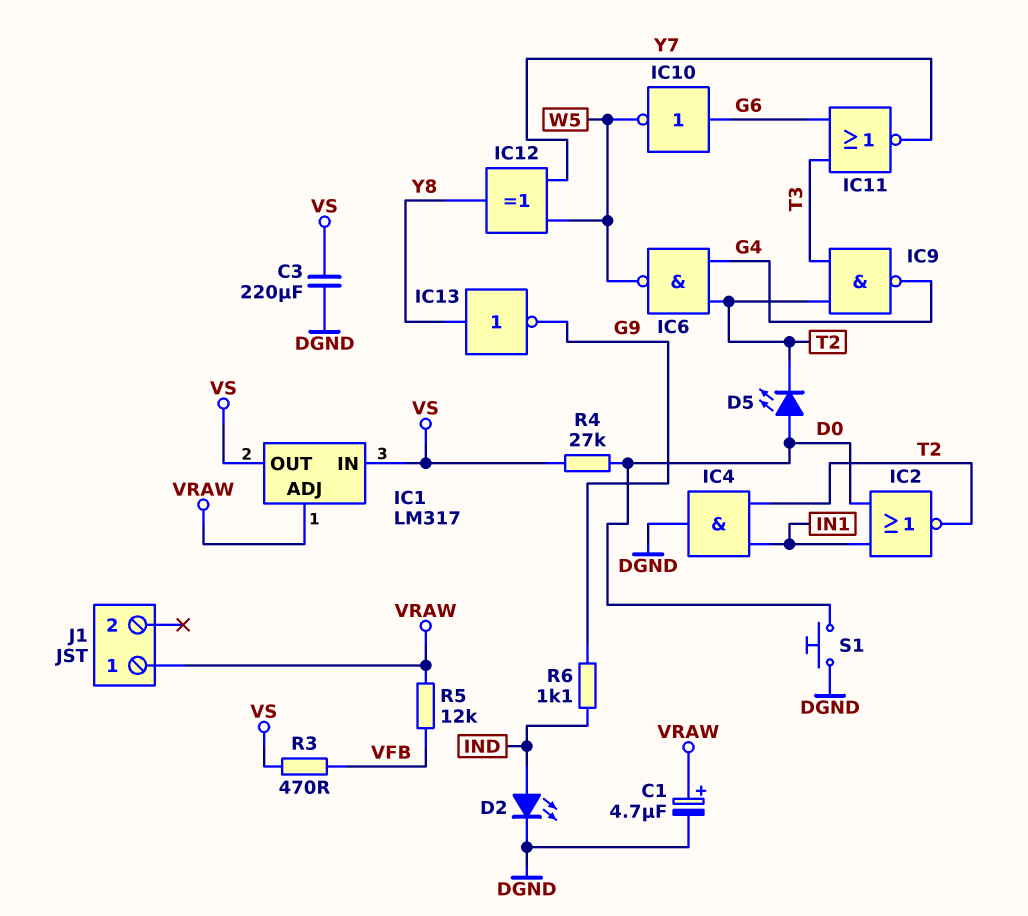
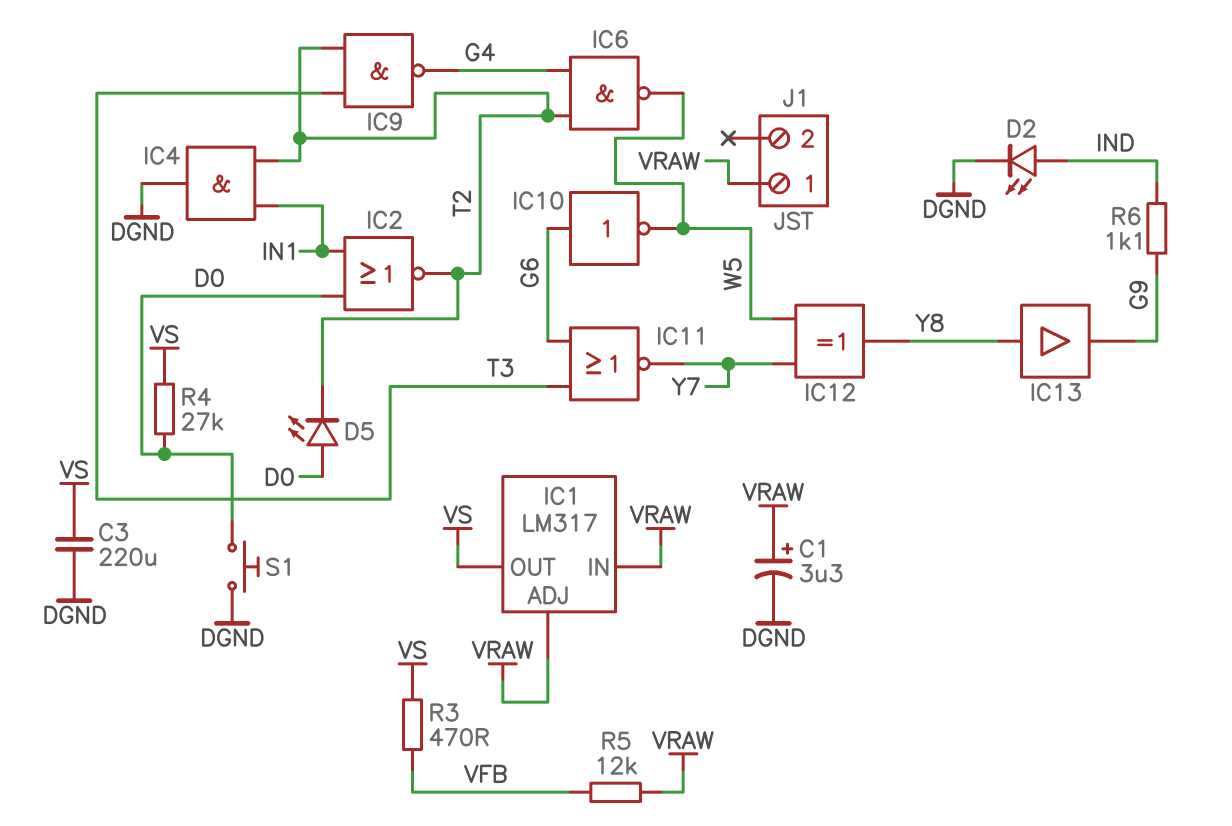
C1: 4.7uF (plus VRAW, minus DGND) -> 3.3uF (plus VRAW, minus DGND)
IC1 pin IN: VS -> VRAW
IC13: NOT (in Y8, out G9) -> buffer (in Y8, out G9)

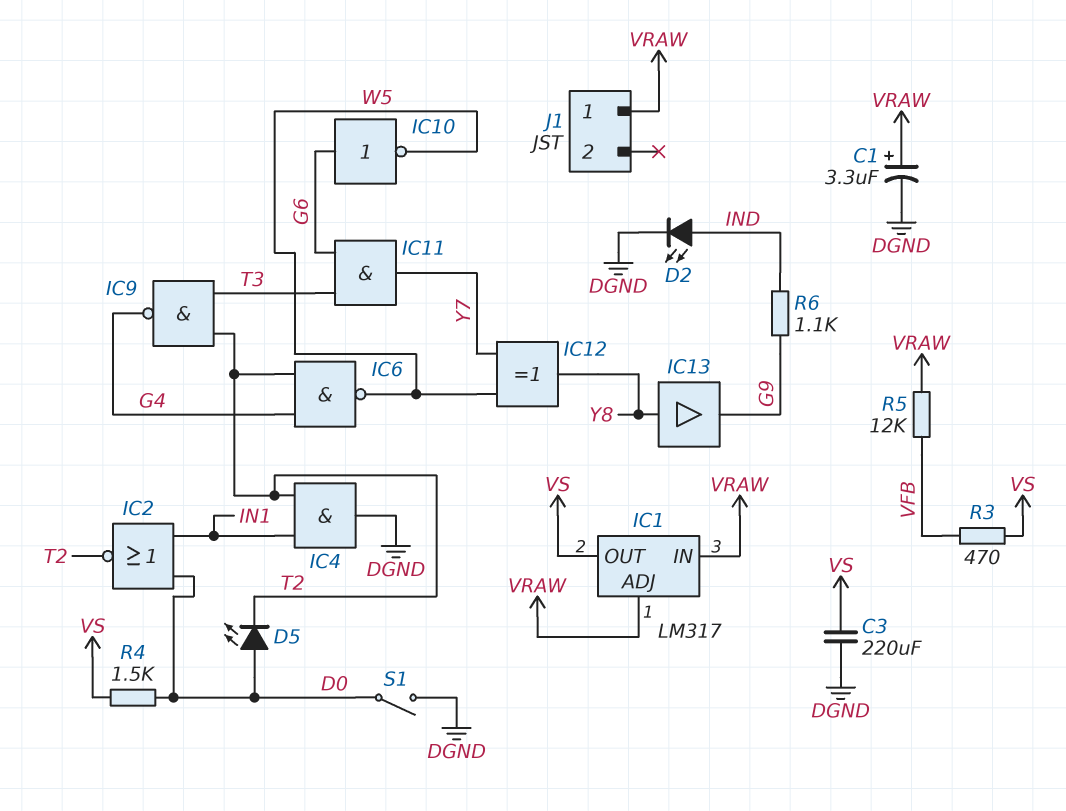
IC11: NOR (in G6, in T3, out Y7) -> AND (in G6, in T3, out Y7)
R4: 27k (D0, VS) -> 1.5k (D0, VS)
S1: button (D0, DGND) -> switch (D0, DGND)

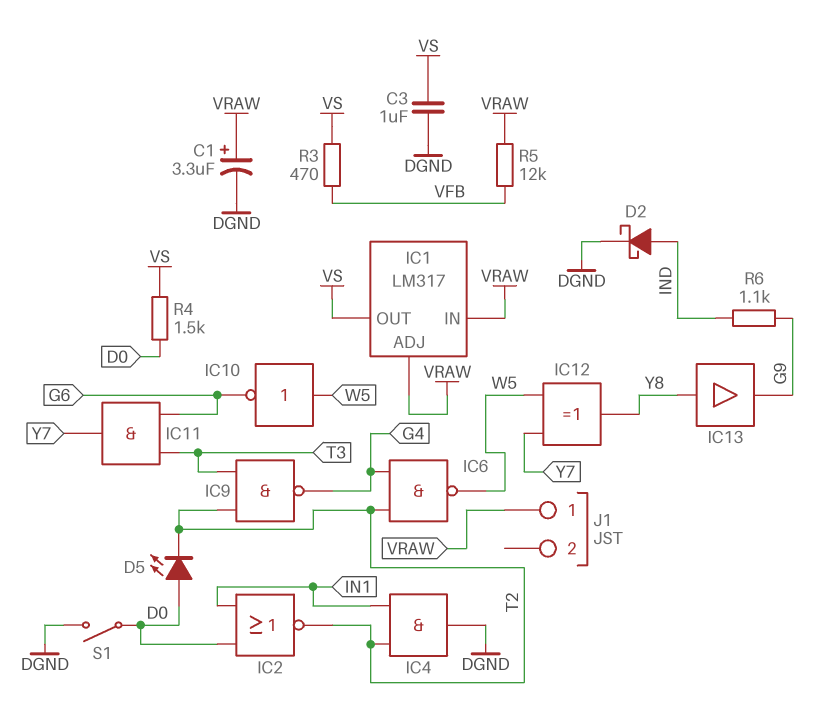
C3: 220uF (DGND, VS) -> 1uF (DGND, VS)
D2: LED (A IND, K DGND) -> schottky (A IND, K DGND)
IC10: NOT (in G6, out W5) -> NOT (in W5, out G6)

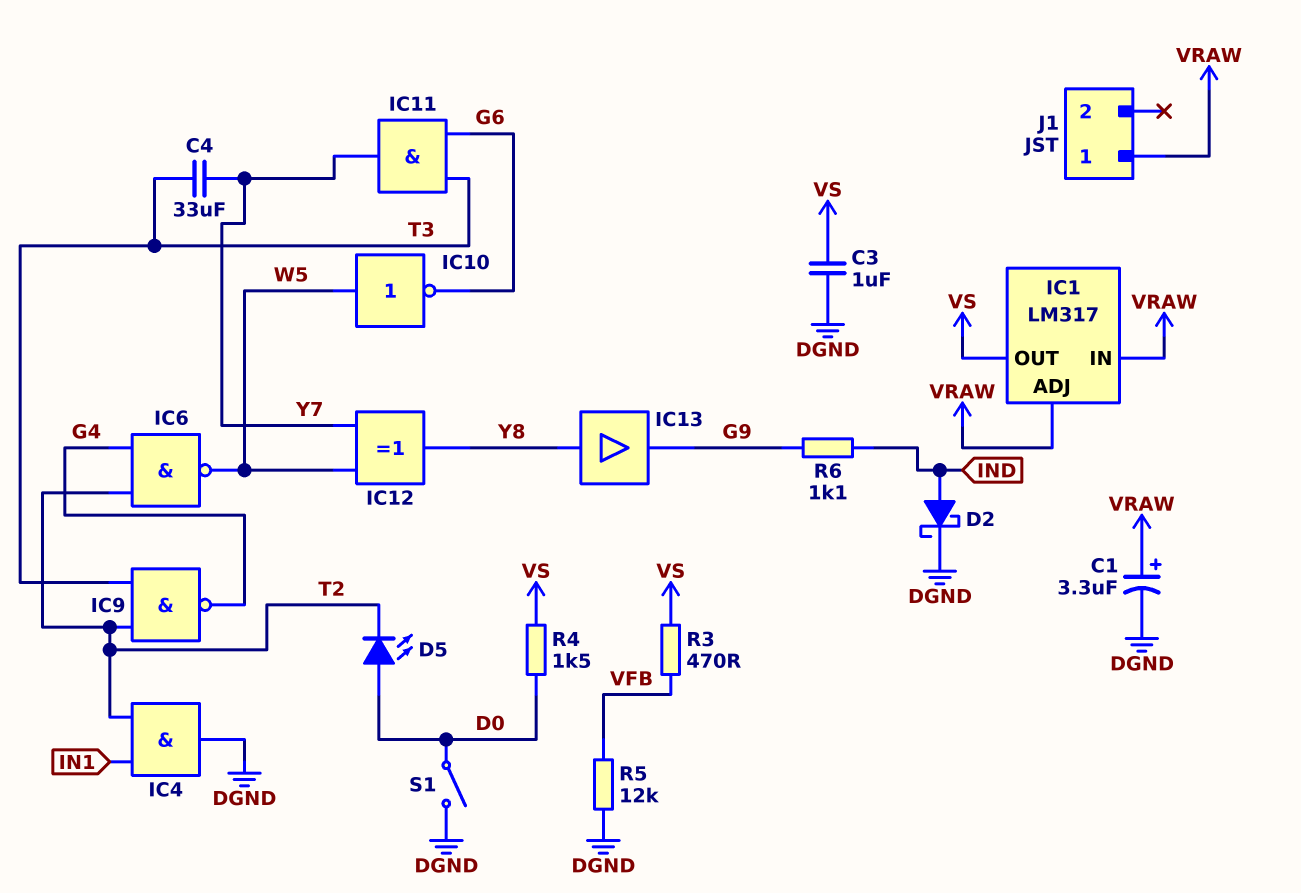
C4: none -> 33uF (T3, Y7)
IC2: NOR (in D0, in IN1, out T2) -> none
R5: 12k (VFB, VRAW) -> 12k (DGND, VFB)

